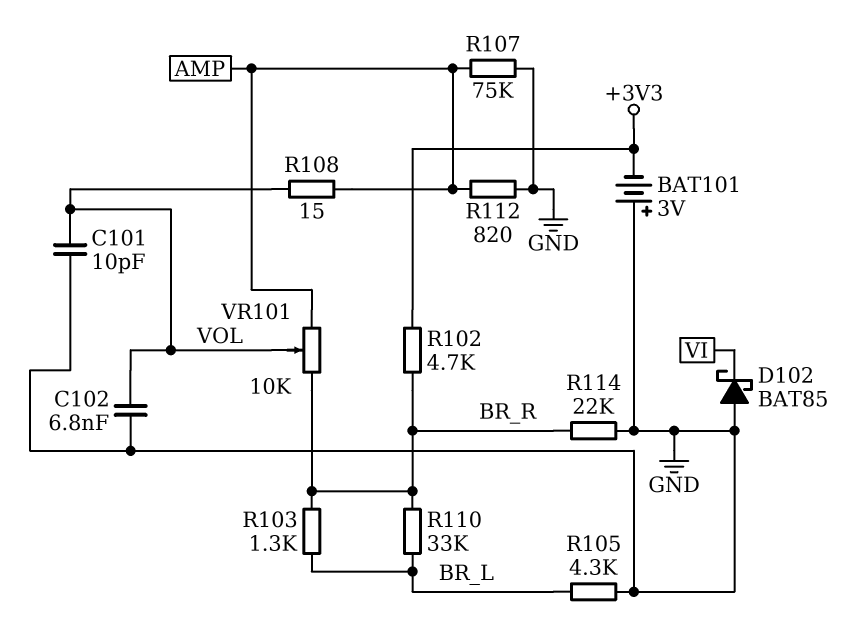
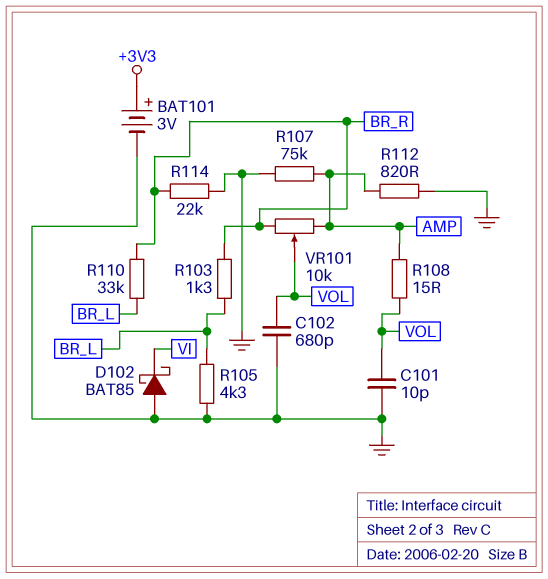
BAT101: 3V (plus GND, minus +3V3) -> 3V (plus +3V3, minus GND)
C102: 6.8nF (GND, VOL) -> 680pF (GND, VOL)
R102: 4.7k (+3V3, BR_R) -> none

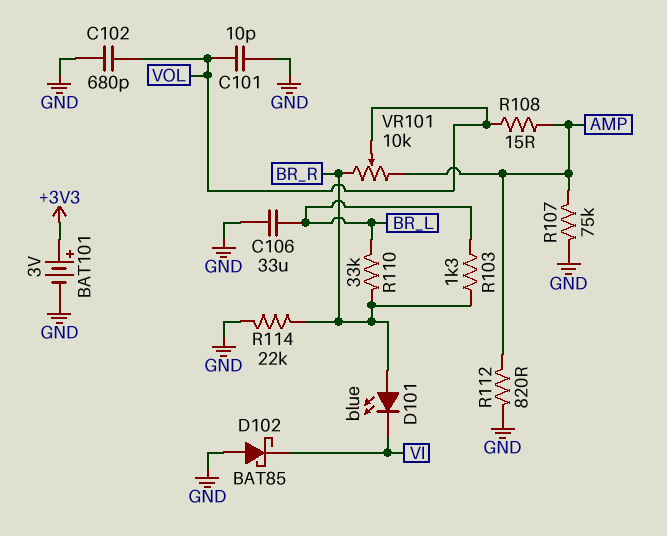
C106: none -> 33uF (BR_L, GND)
D101: none -> LED blue (A BR_R, K VI)
R105: 4.3k (BR_L, GND) -> none

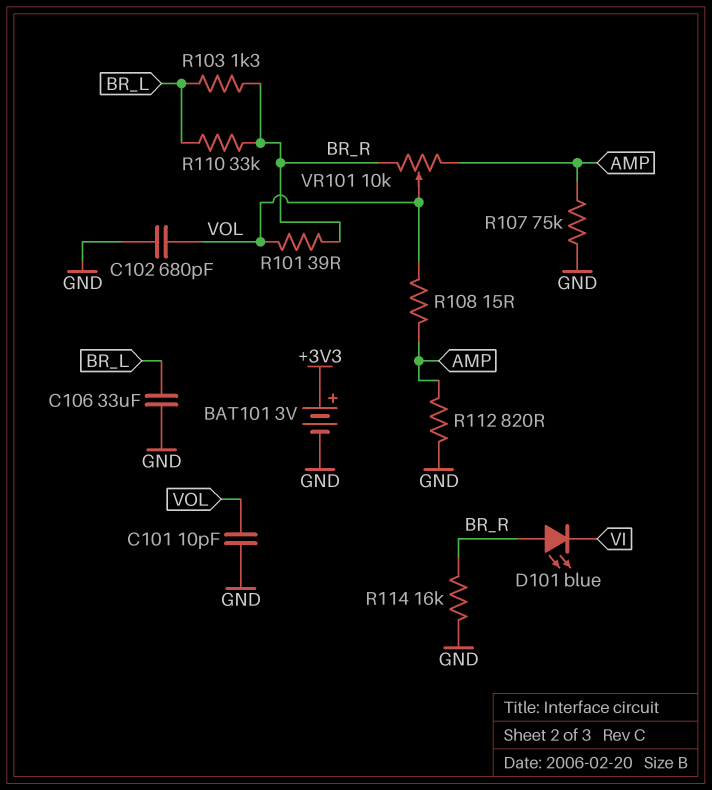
D102: schottky BAT85 (A GND, K VI) -> none
R101: none -> 39 (BR_R, VOL)
R114: 22k (BR_R, GND) -> 16k (BR_R, GND)

